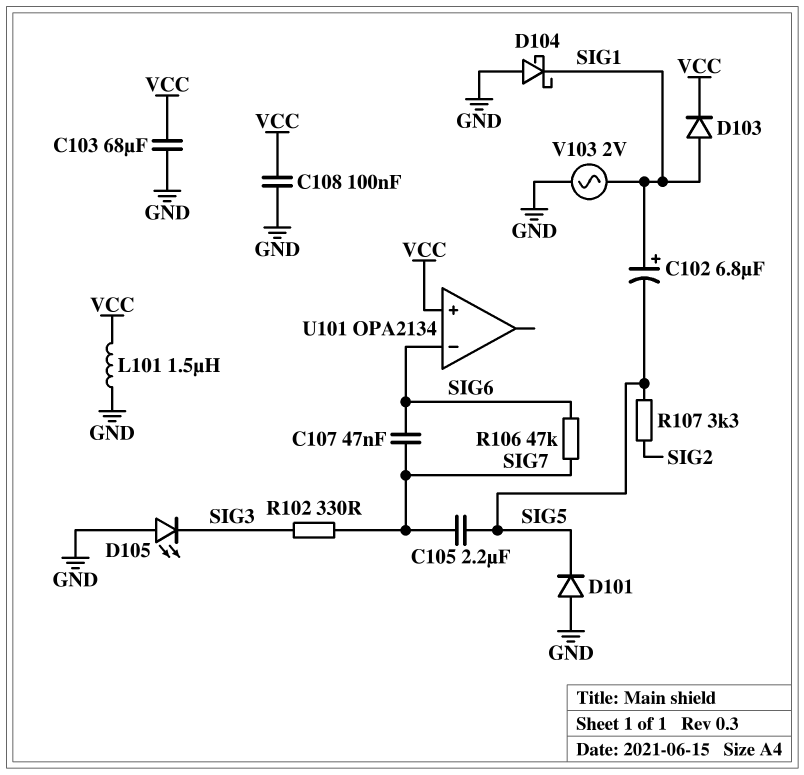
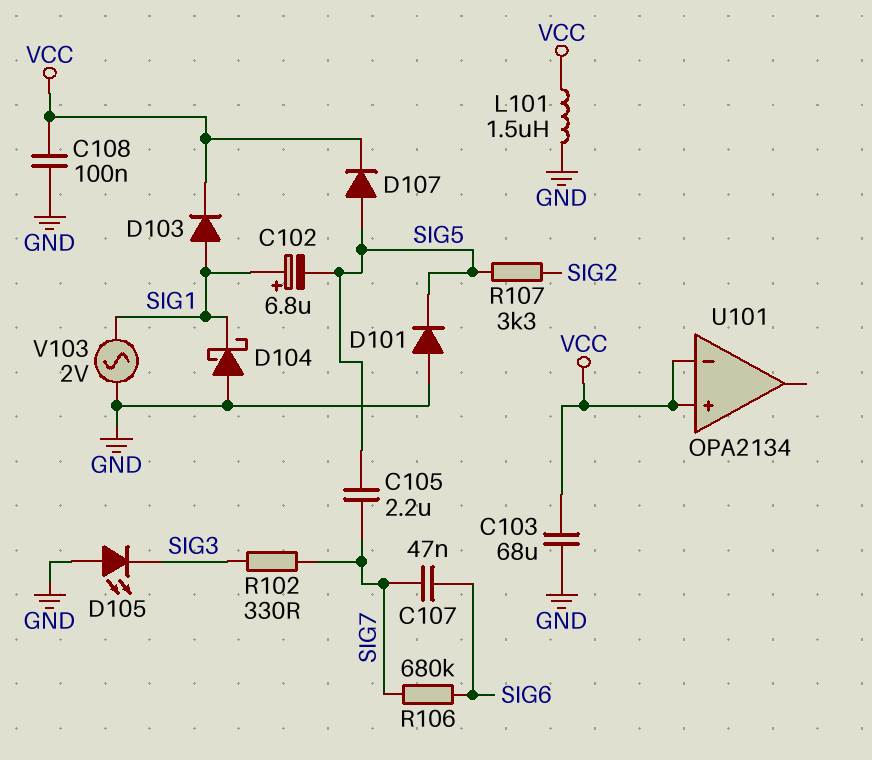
D107: none -> diode (A SIG5, K VCC)
R106: 47k (SIG6, SIG7) -> 680k (SIG6, SIG7)
U101 pin in-: SIG6 -> VCC

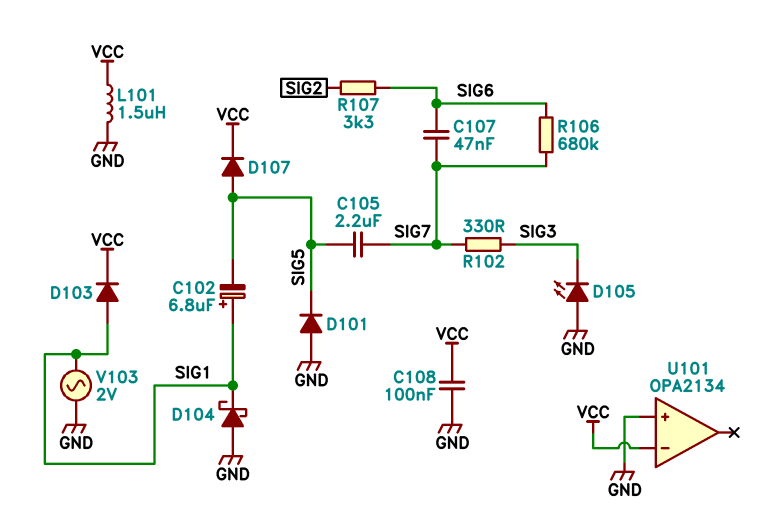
C103: 68uF (GND, VCC) -> none
R107: 3.3k (SIG2, SIG5) -> 3.3k (SIG2, SIG6)
U101 pin in+: VCC -> GND

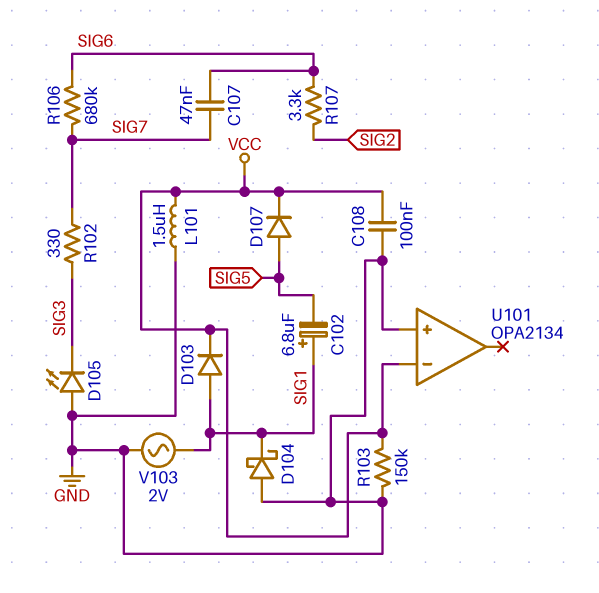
C105: 2.2uF (SIG5, SIG7) -> none
D101: diode (A GND, K SIG5) -> none
R103: none -> 150k (GND, VCC)

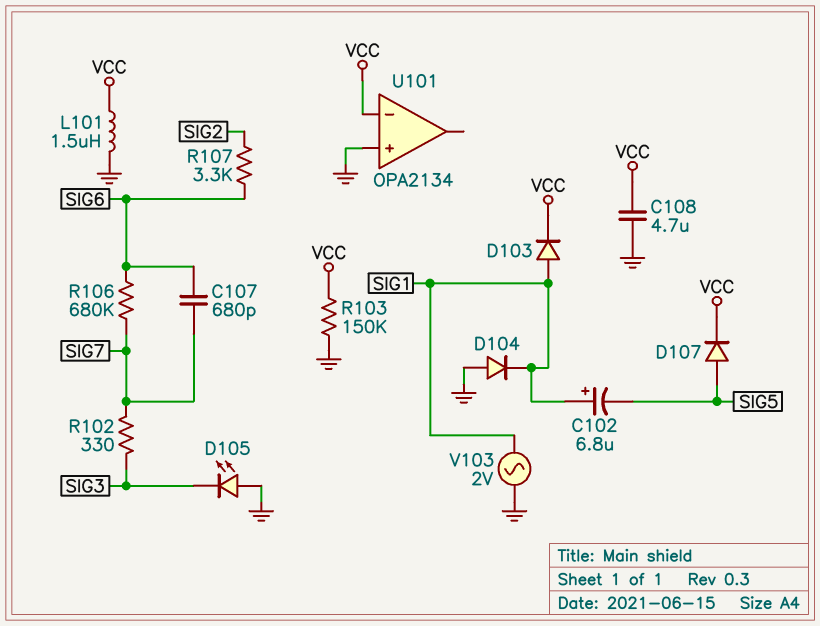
C107: 47nF (SIG6, SIG7) -> 680pF (SIG6, SIG7)
C108: 100nF (GND, VCC) -> 4.7uF (GND, VCC)
D104: schottky (A GND, K SIG1) -> diode (A GND, K SIG1)

